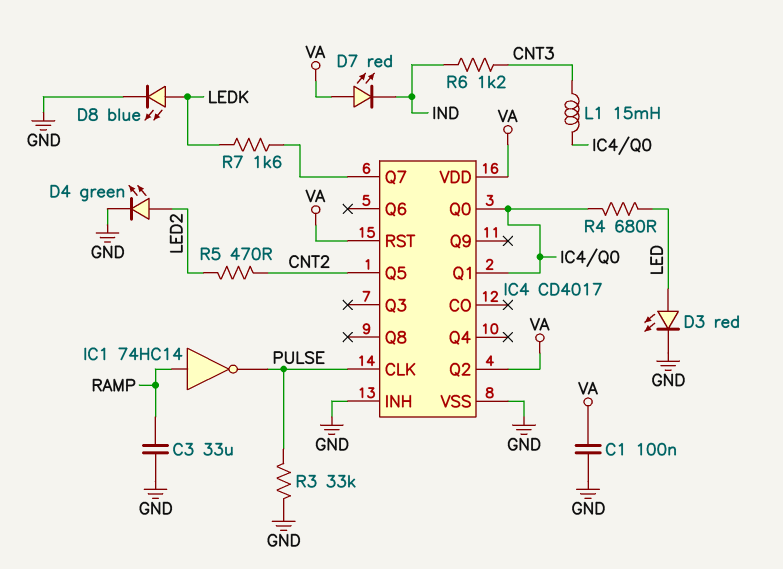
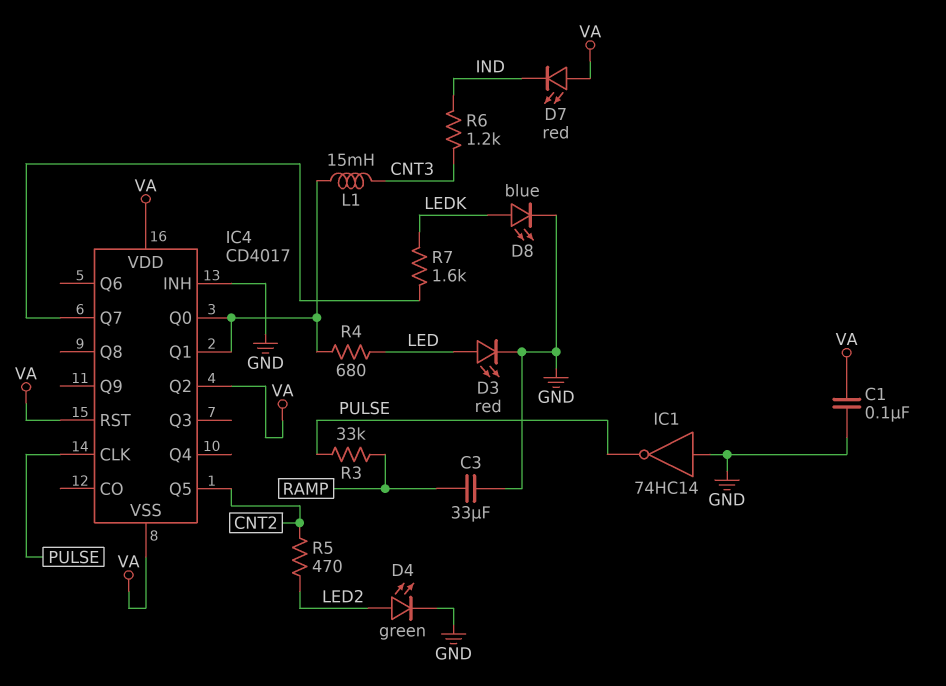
IC1: NOT 74HC14 (in RAMP, out PULSE) -> NOT 74HC14 (in GND, out PULSE)
IC4 pin VSS: GND -> VA
R3: 33k (GND, PULSE) -> 33k (PULSE, RAMP)

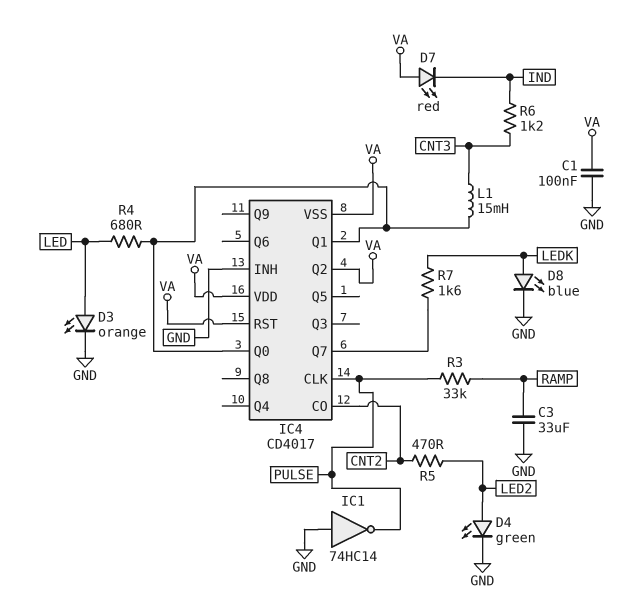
D3: LED red (A LED, K GND) -> LED orange (A LED, K GND)
IC4 pin CO: none -> CNT2
IC4 pin Q5: CNT2 -> none

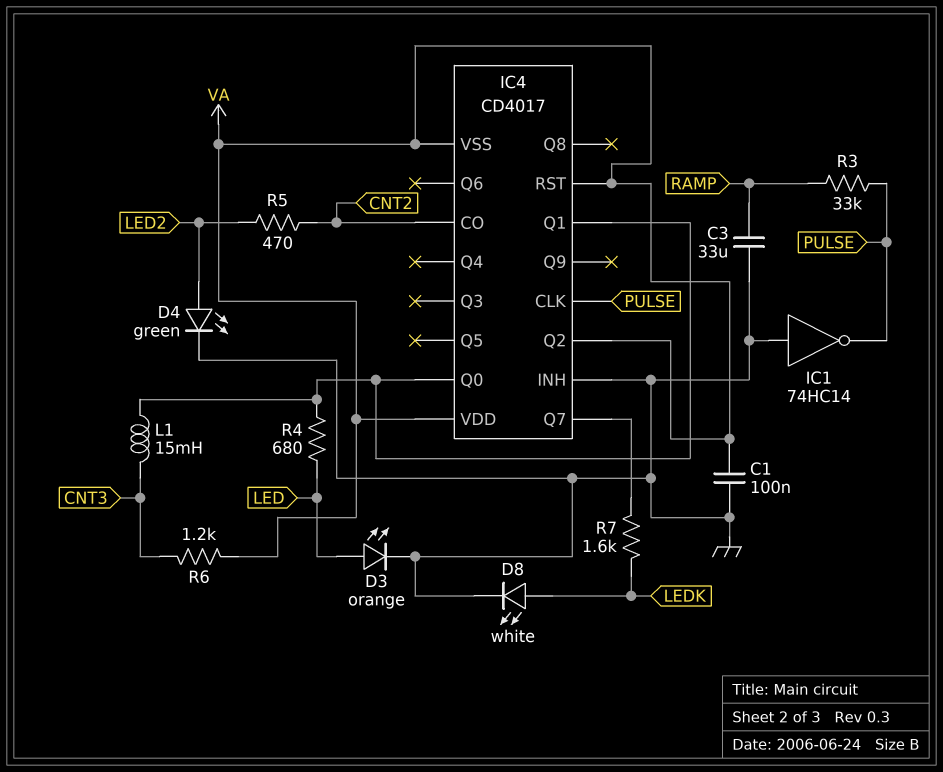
D7: LED red (A VA, K IND) -> none
D8: LED blue (A LEDK, K GND) -> LED white (A LEDK, K GND)
R6: 1.2k (CNT3, IND) -> 1.2k (CNT3, VA)

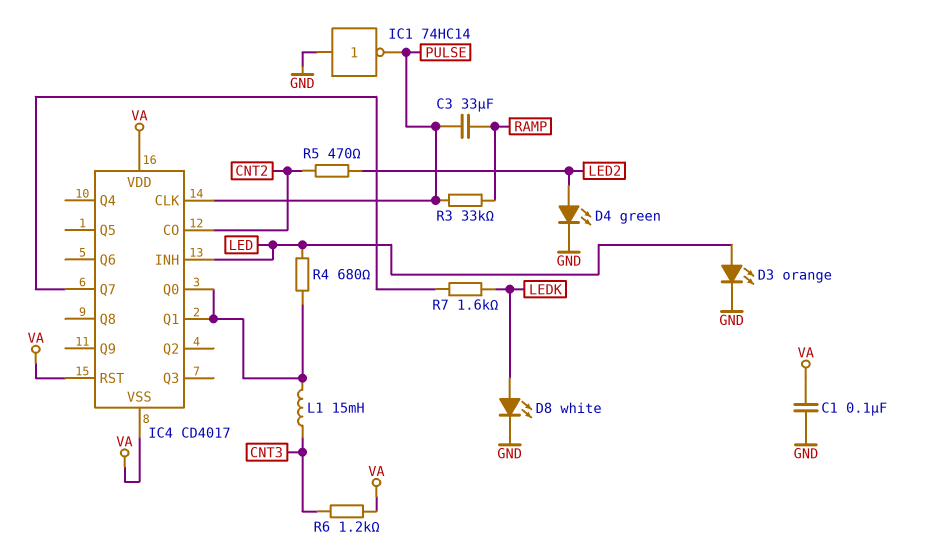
C3: 33uF (GND, RAMP) -> 33uF (PULSE, RAMP)
IC4 pin INH: GND -> LED
IC4 pin Q2: VA -> none

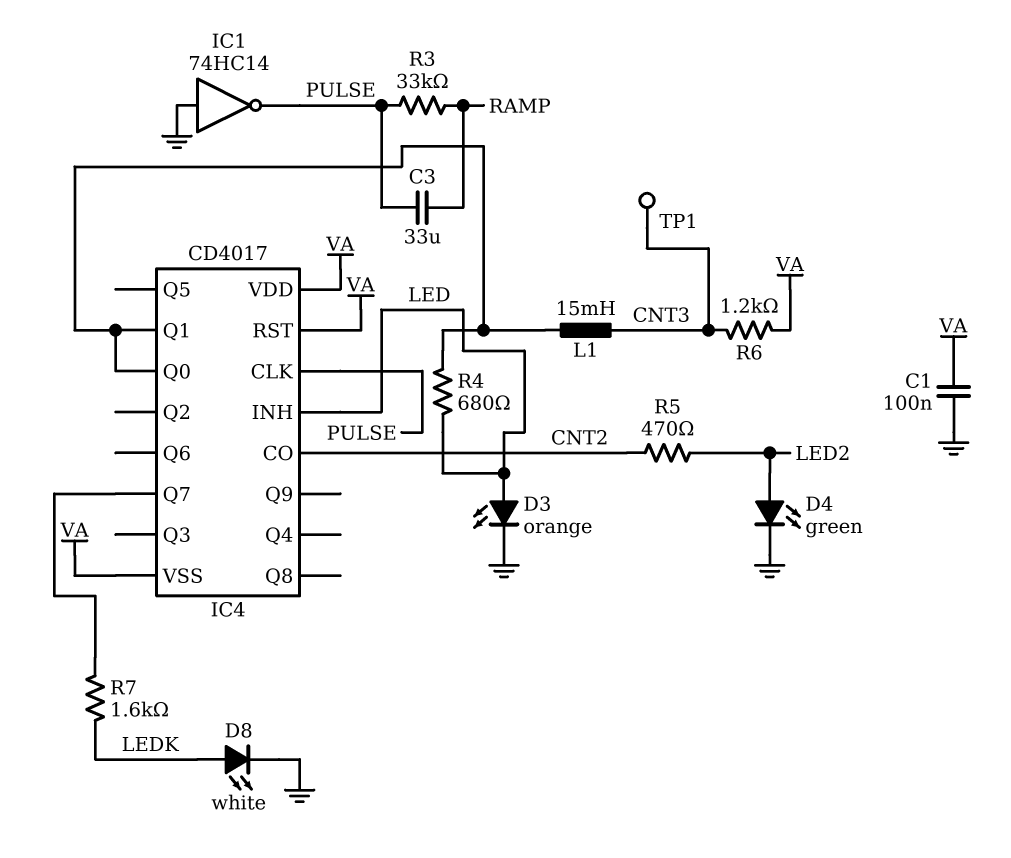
TP1: none -> test point (CNT3)

